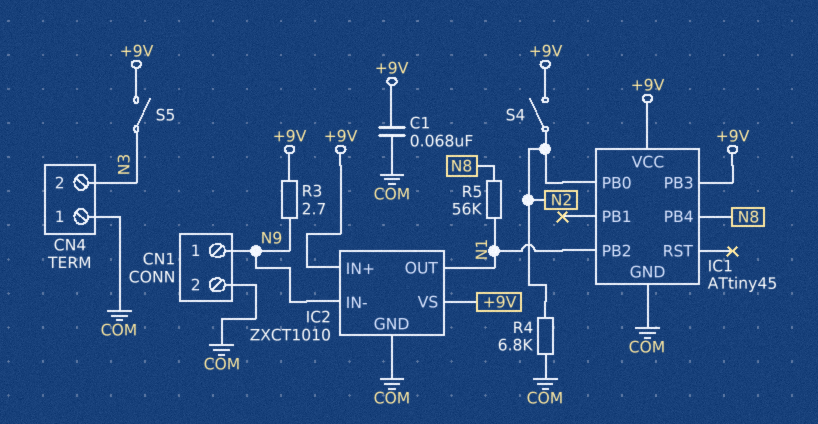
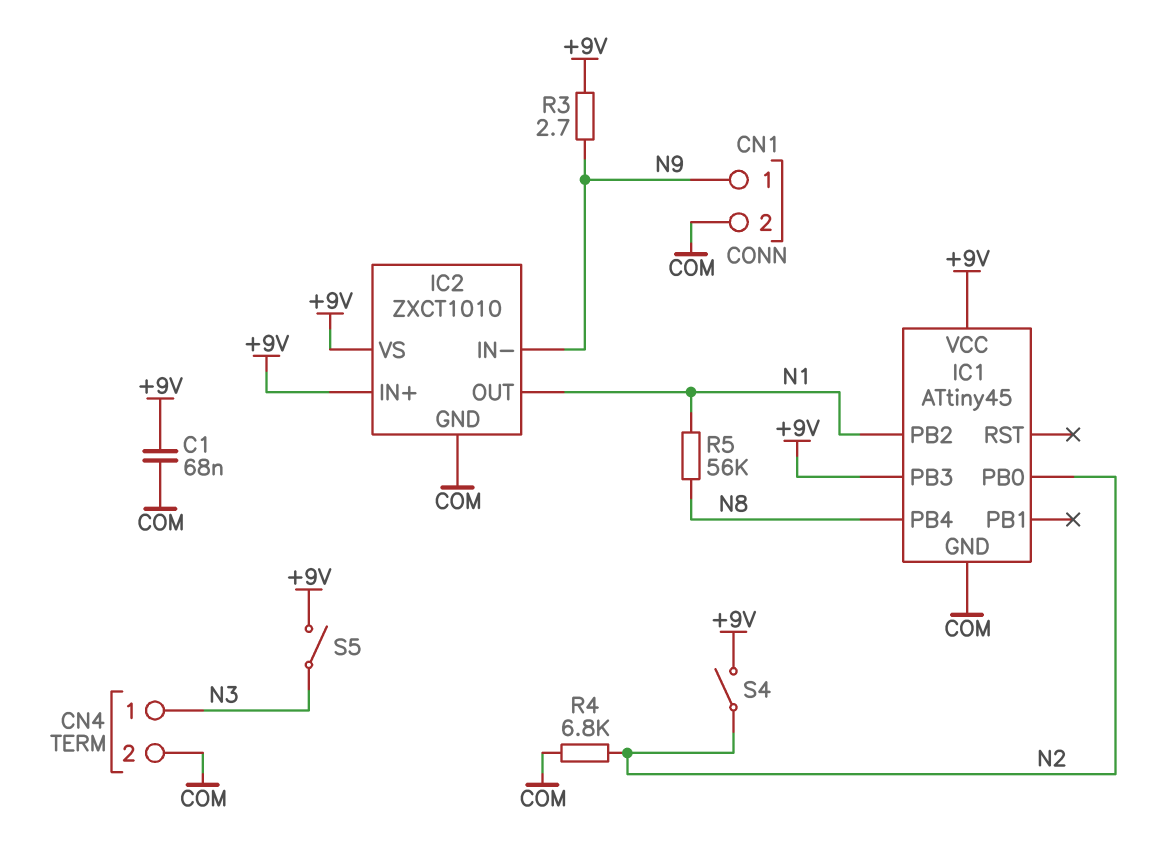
CN4 pin 1: COM -> N3
CN4 pin 2: N3 -> COM

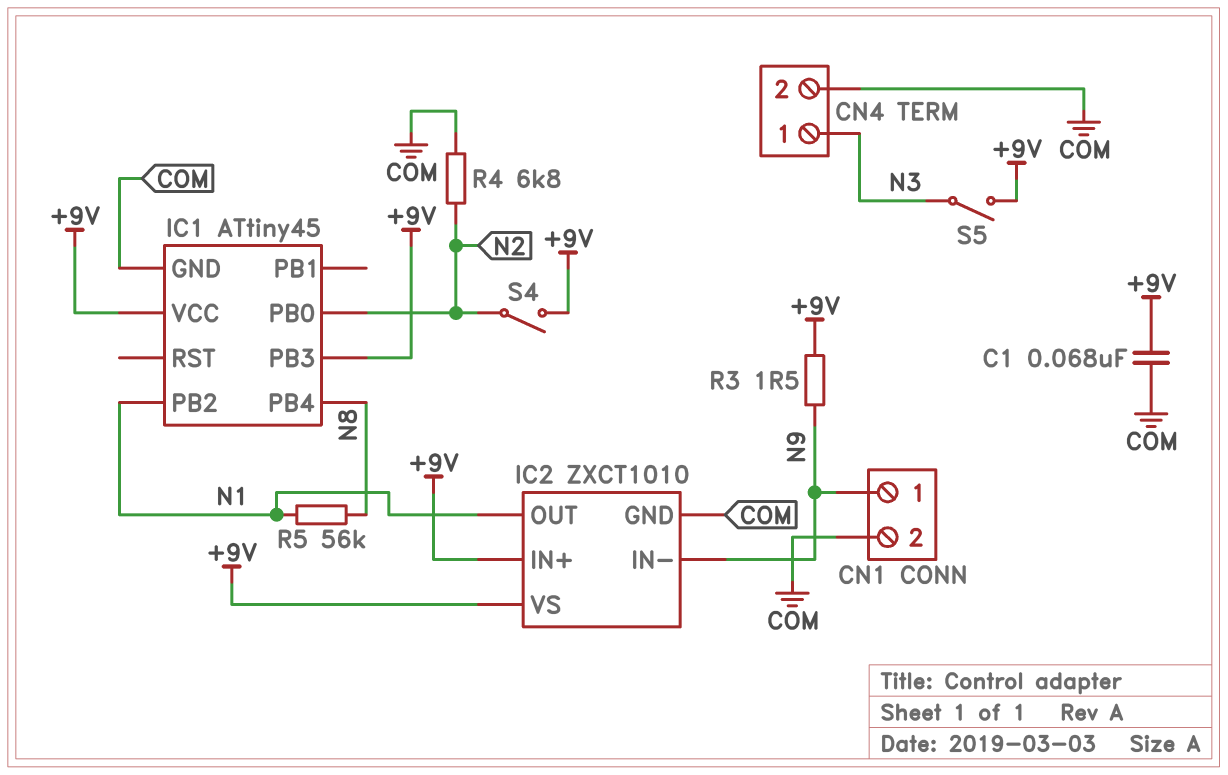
R3: 2.7 (+9V, N9) -> 1.5 (+9V, N9)

